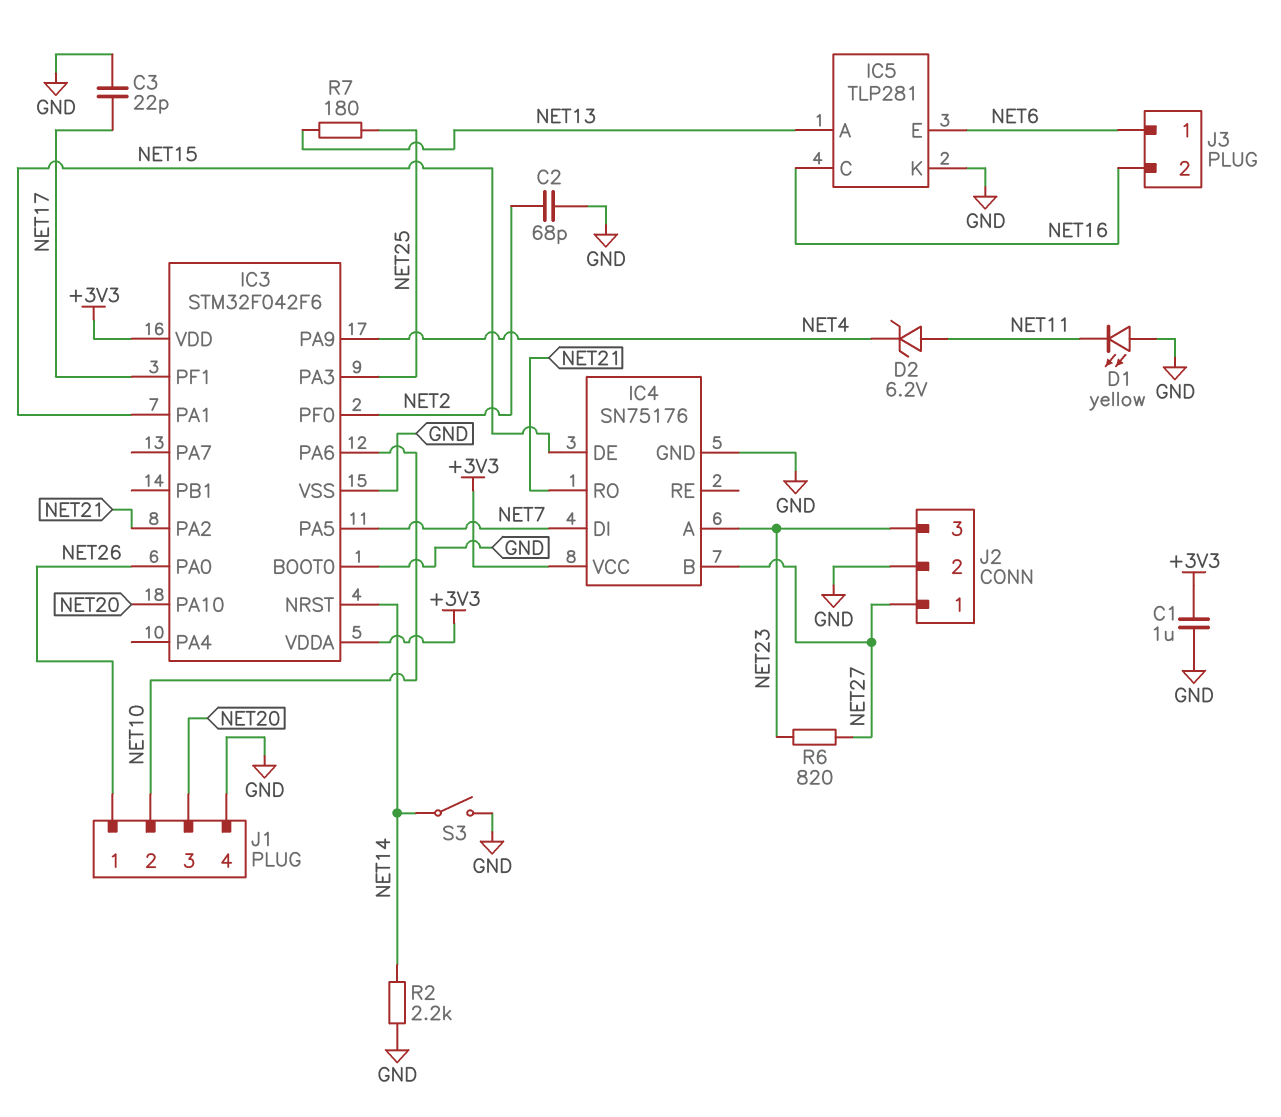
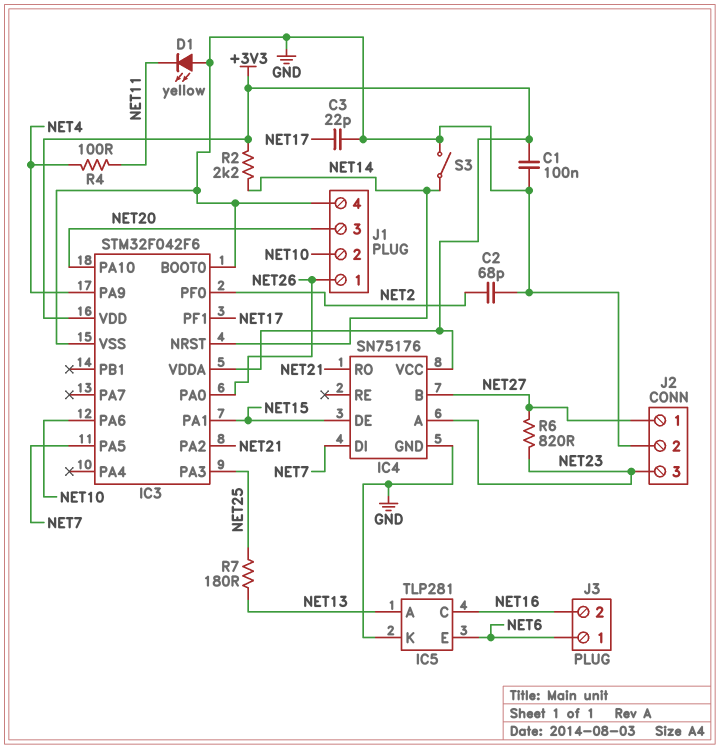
C1: 1uF (+3V3, GND) -> 100nF (+3V3, GND)
D2: zener 6.2V (A NET11, K NET4) -> none
R2: 2.2k (GND, NET14) -> 2.2k (+3V3, NET14)
R4: none -> 100 (NET4, NET11)

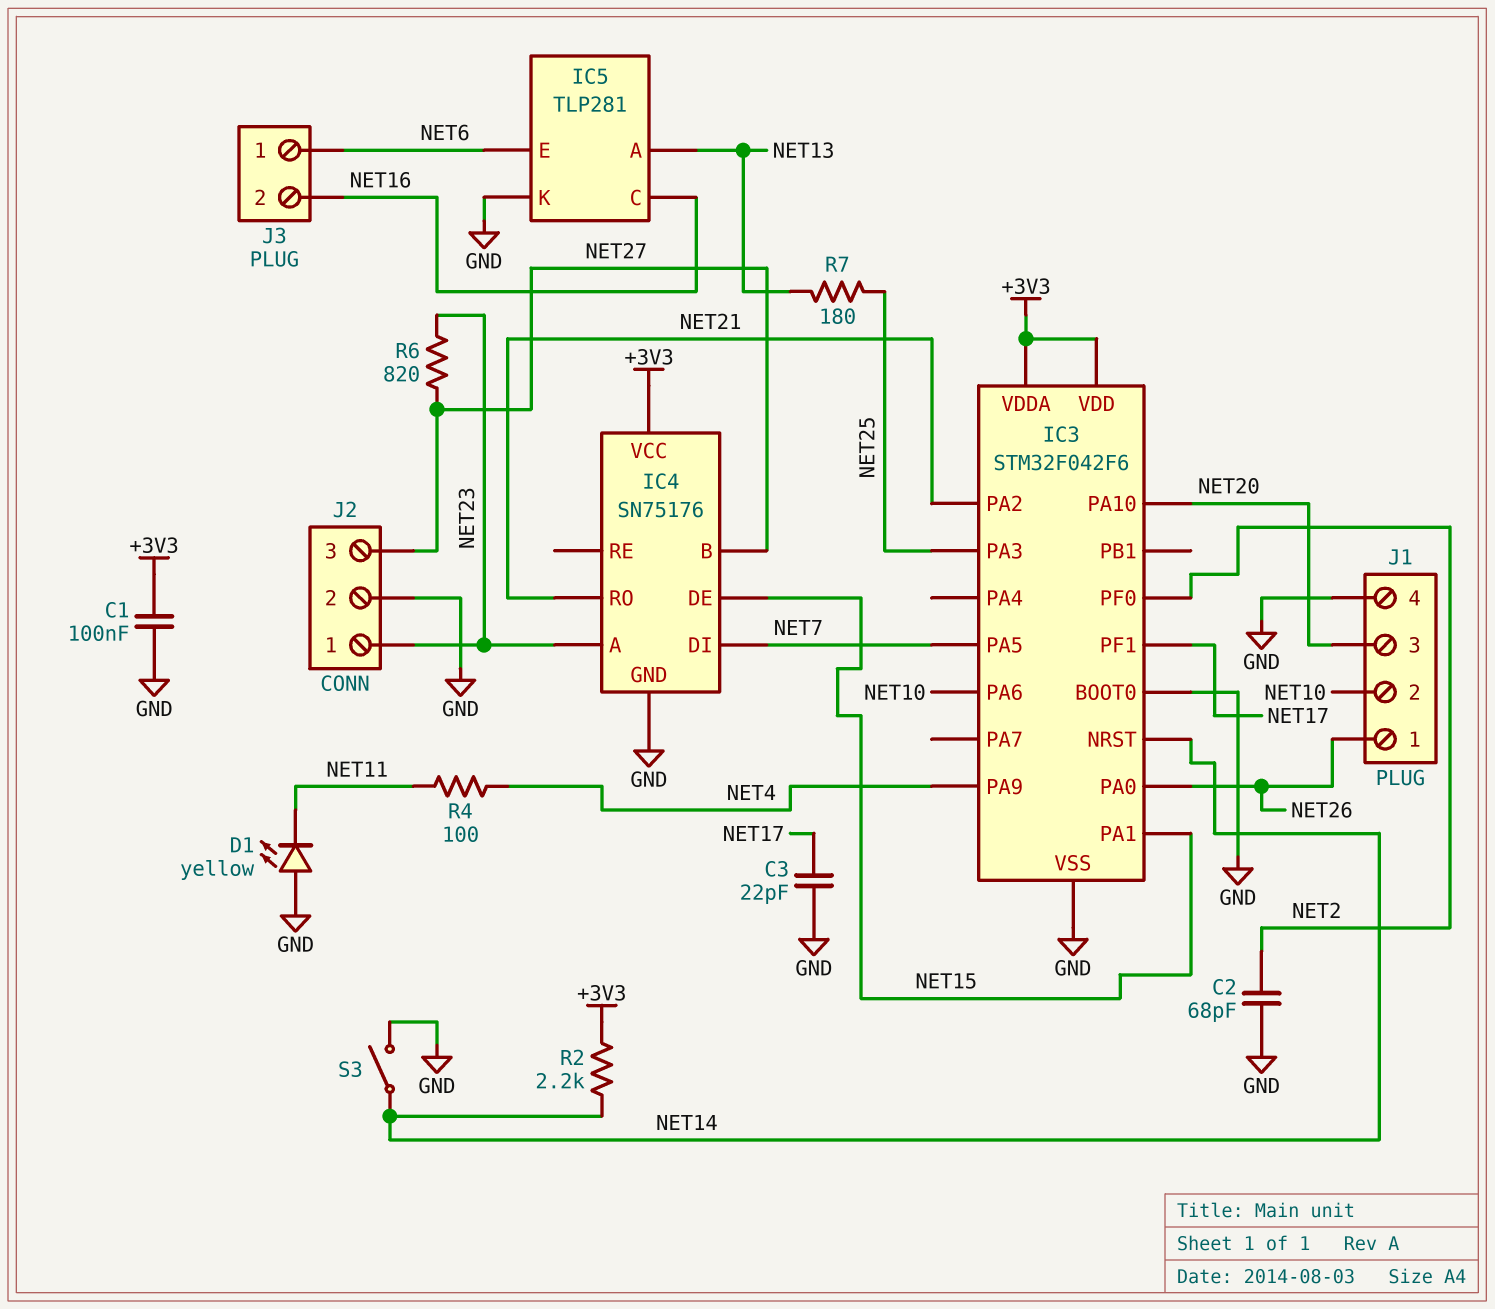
J2 pin 1: NET27 -> NET23
J2 pin 3: NET23 -> NET27

